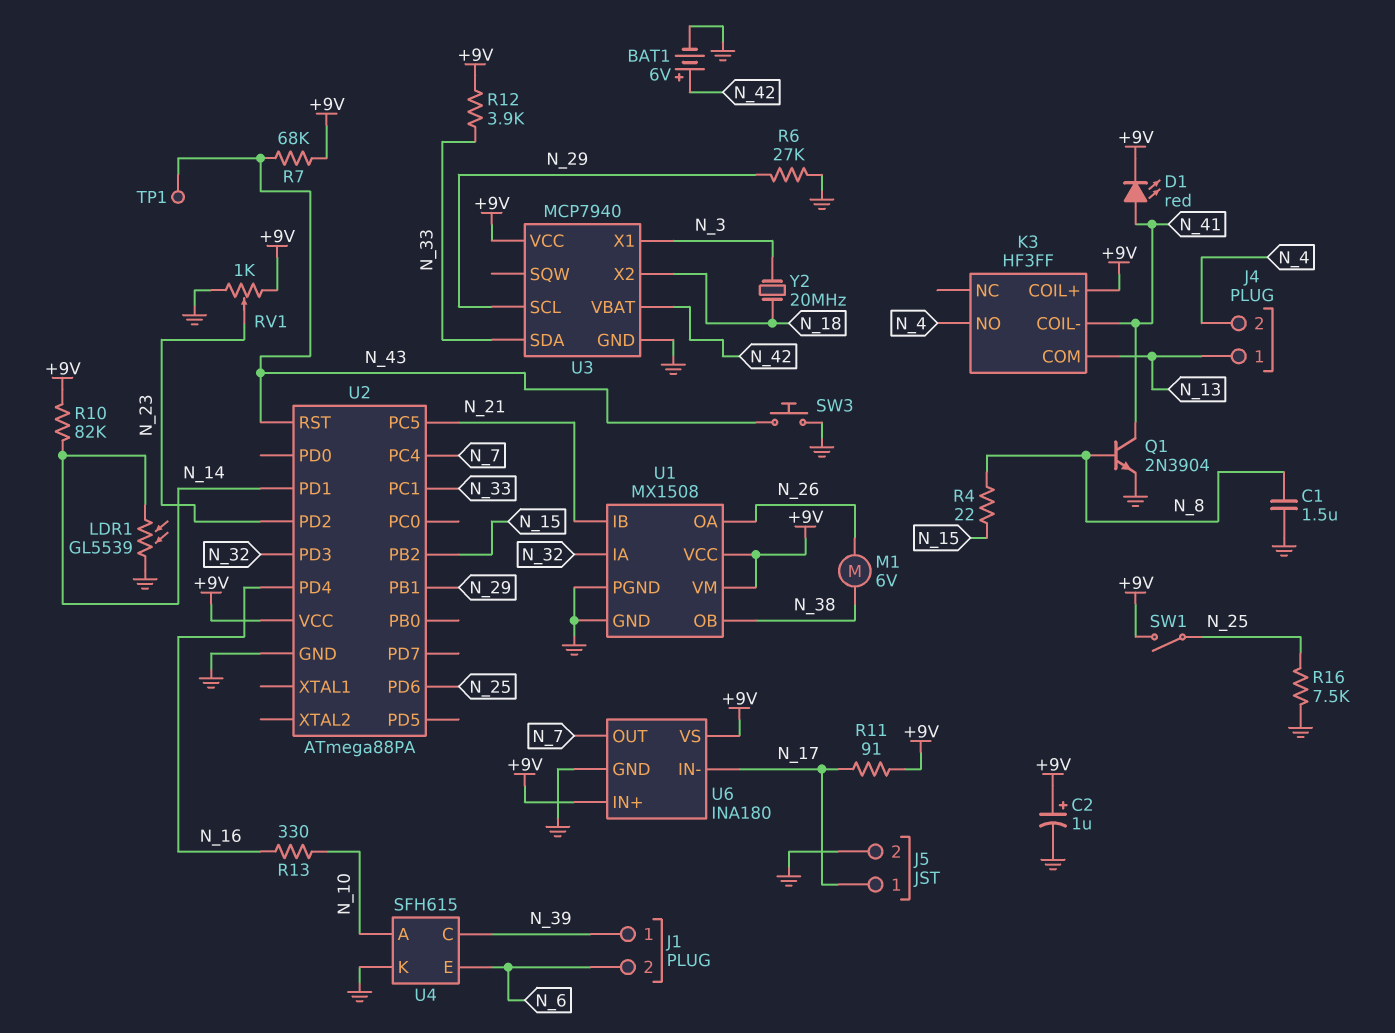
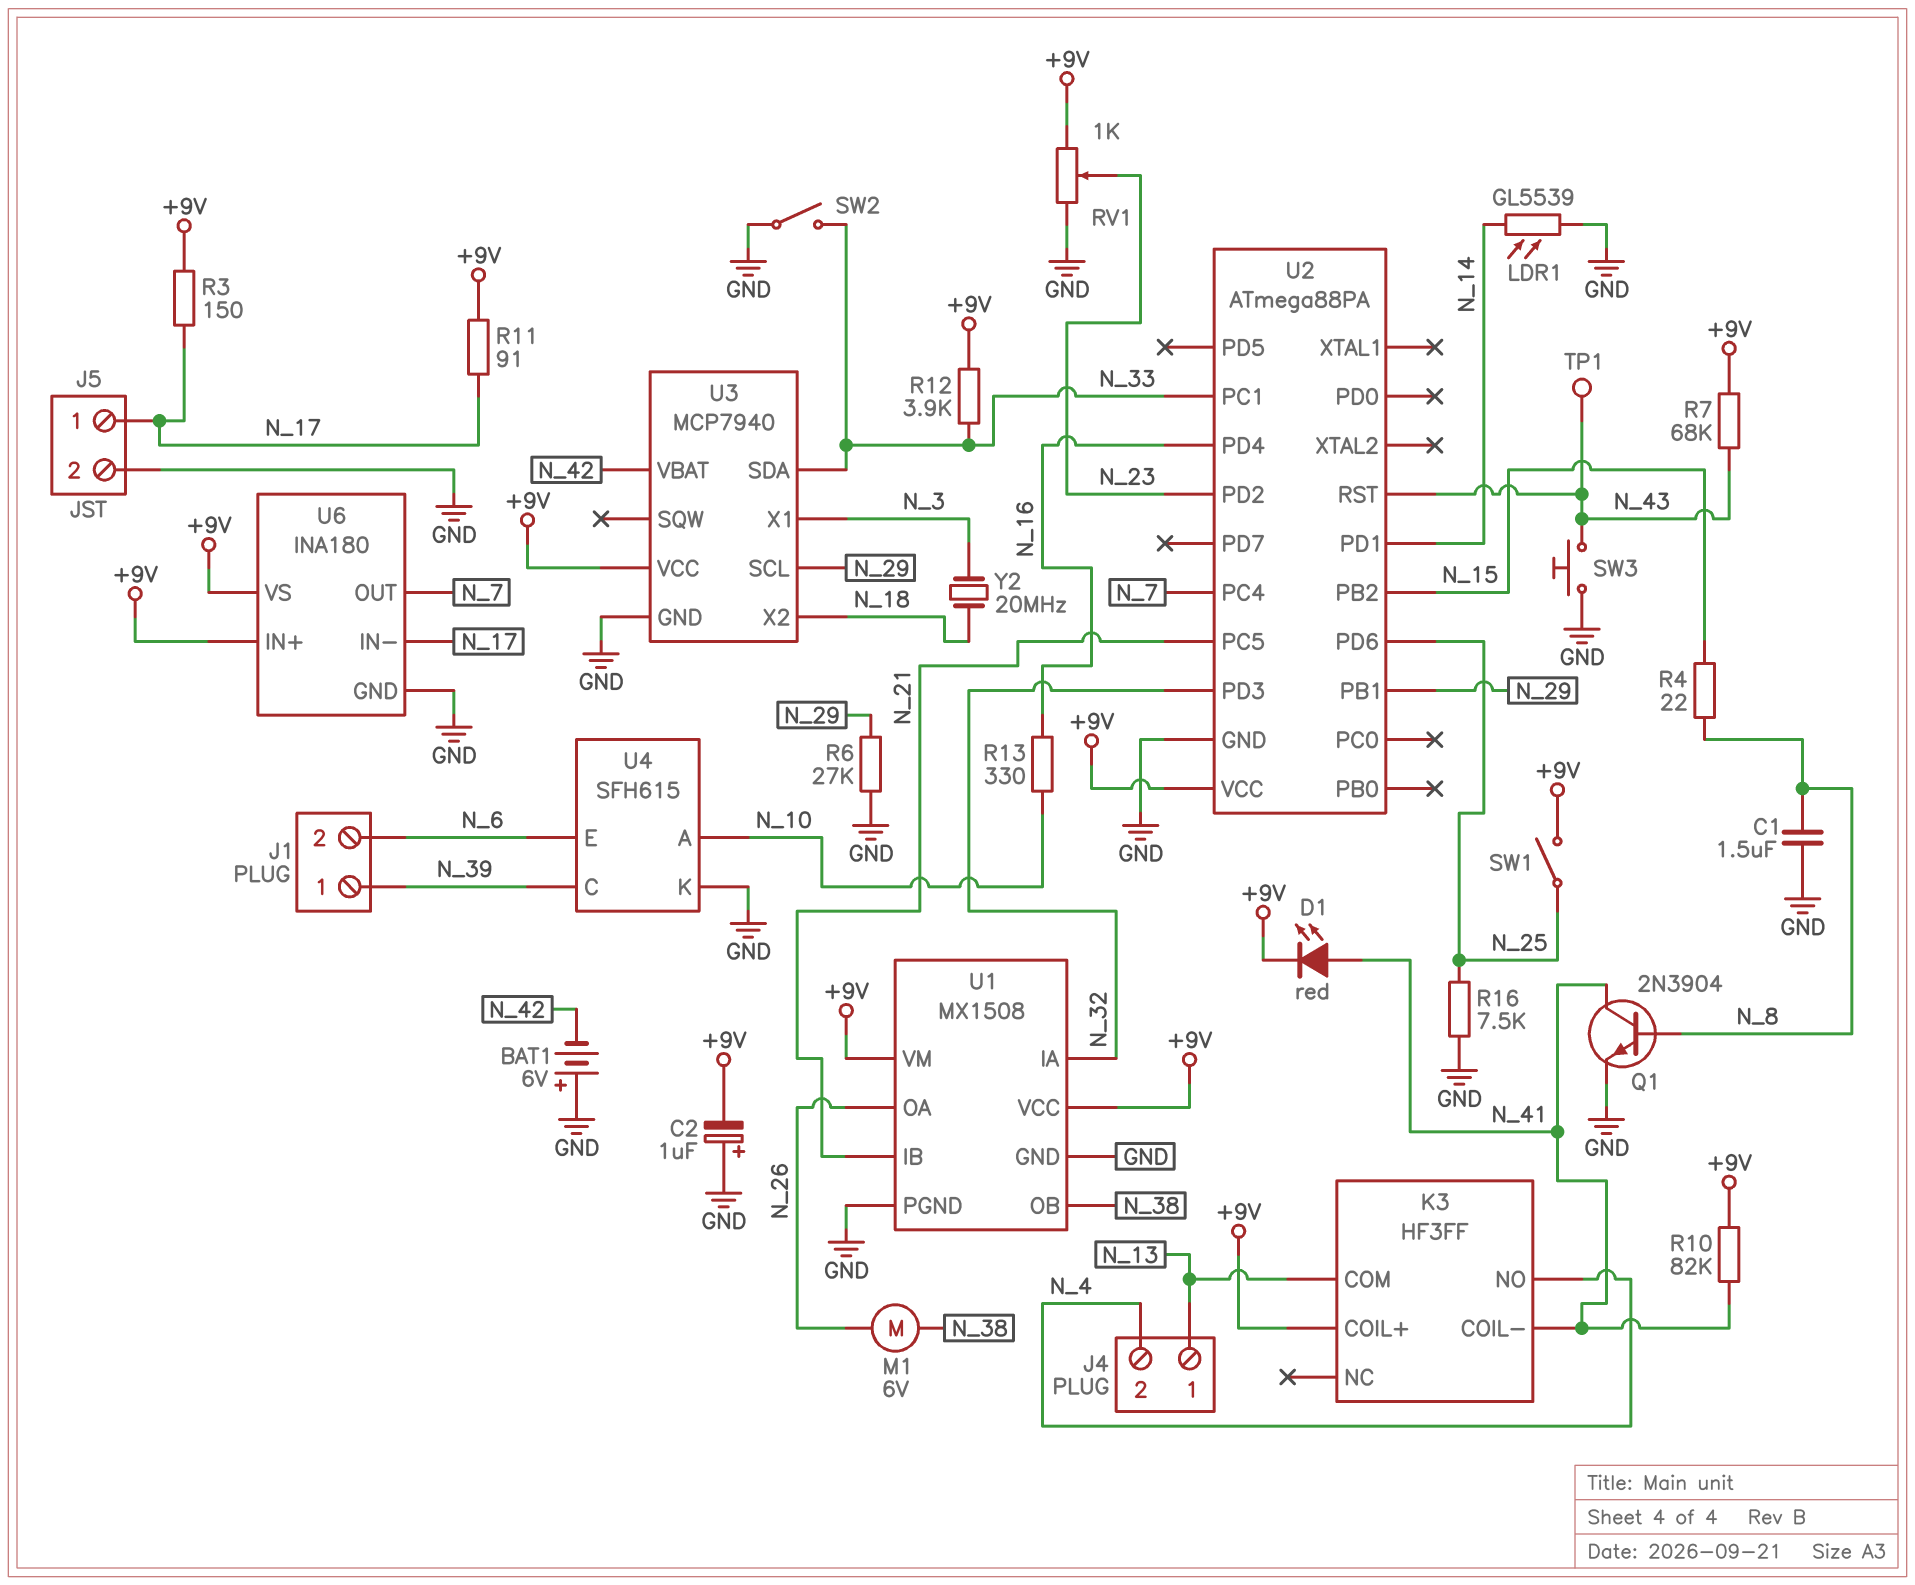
BAT1: 6V (plus N_42, minus GND) -> 6V (plus GND, minus N_42)
C2: 1uF (plus +9V, minus GND) -> 1uF (plus GND, minus +9V)
R3: none -> 150 (+9V, N_17)
R10: 82k (+9V, N_14) -> 82k (+9V, N_41)
SW2: none -> switch (GND, N_33)

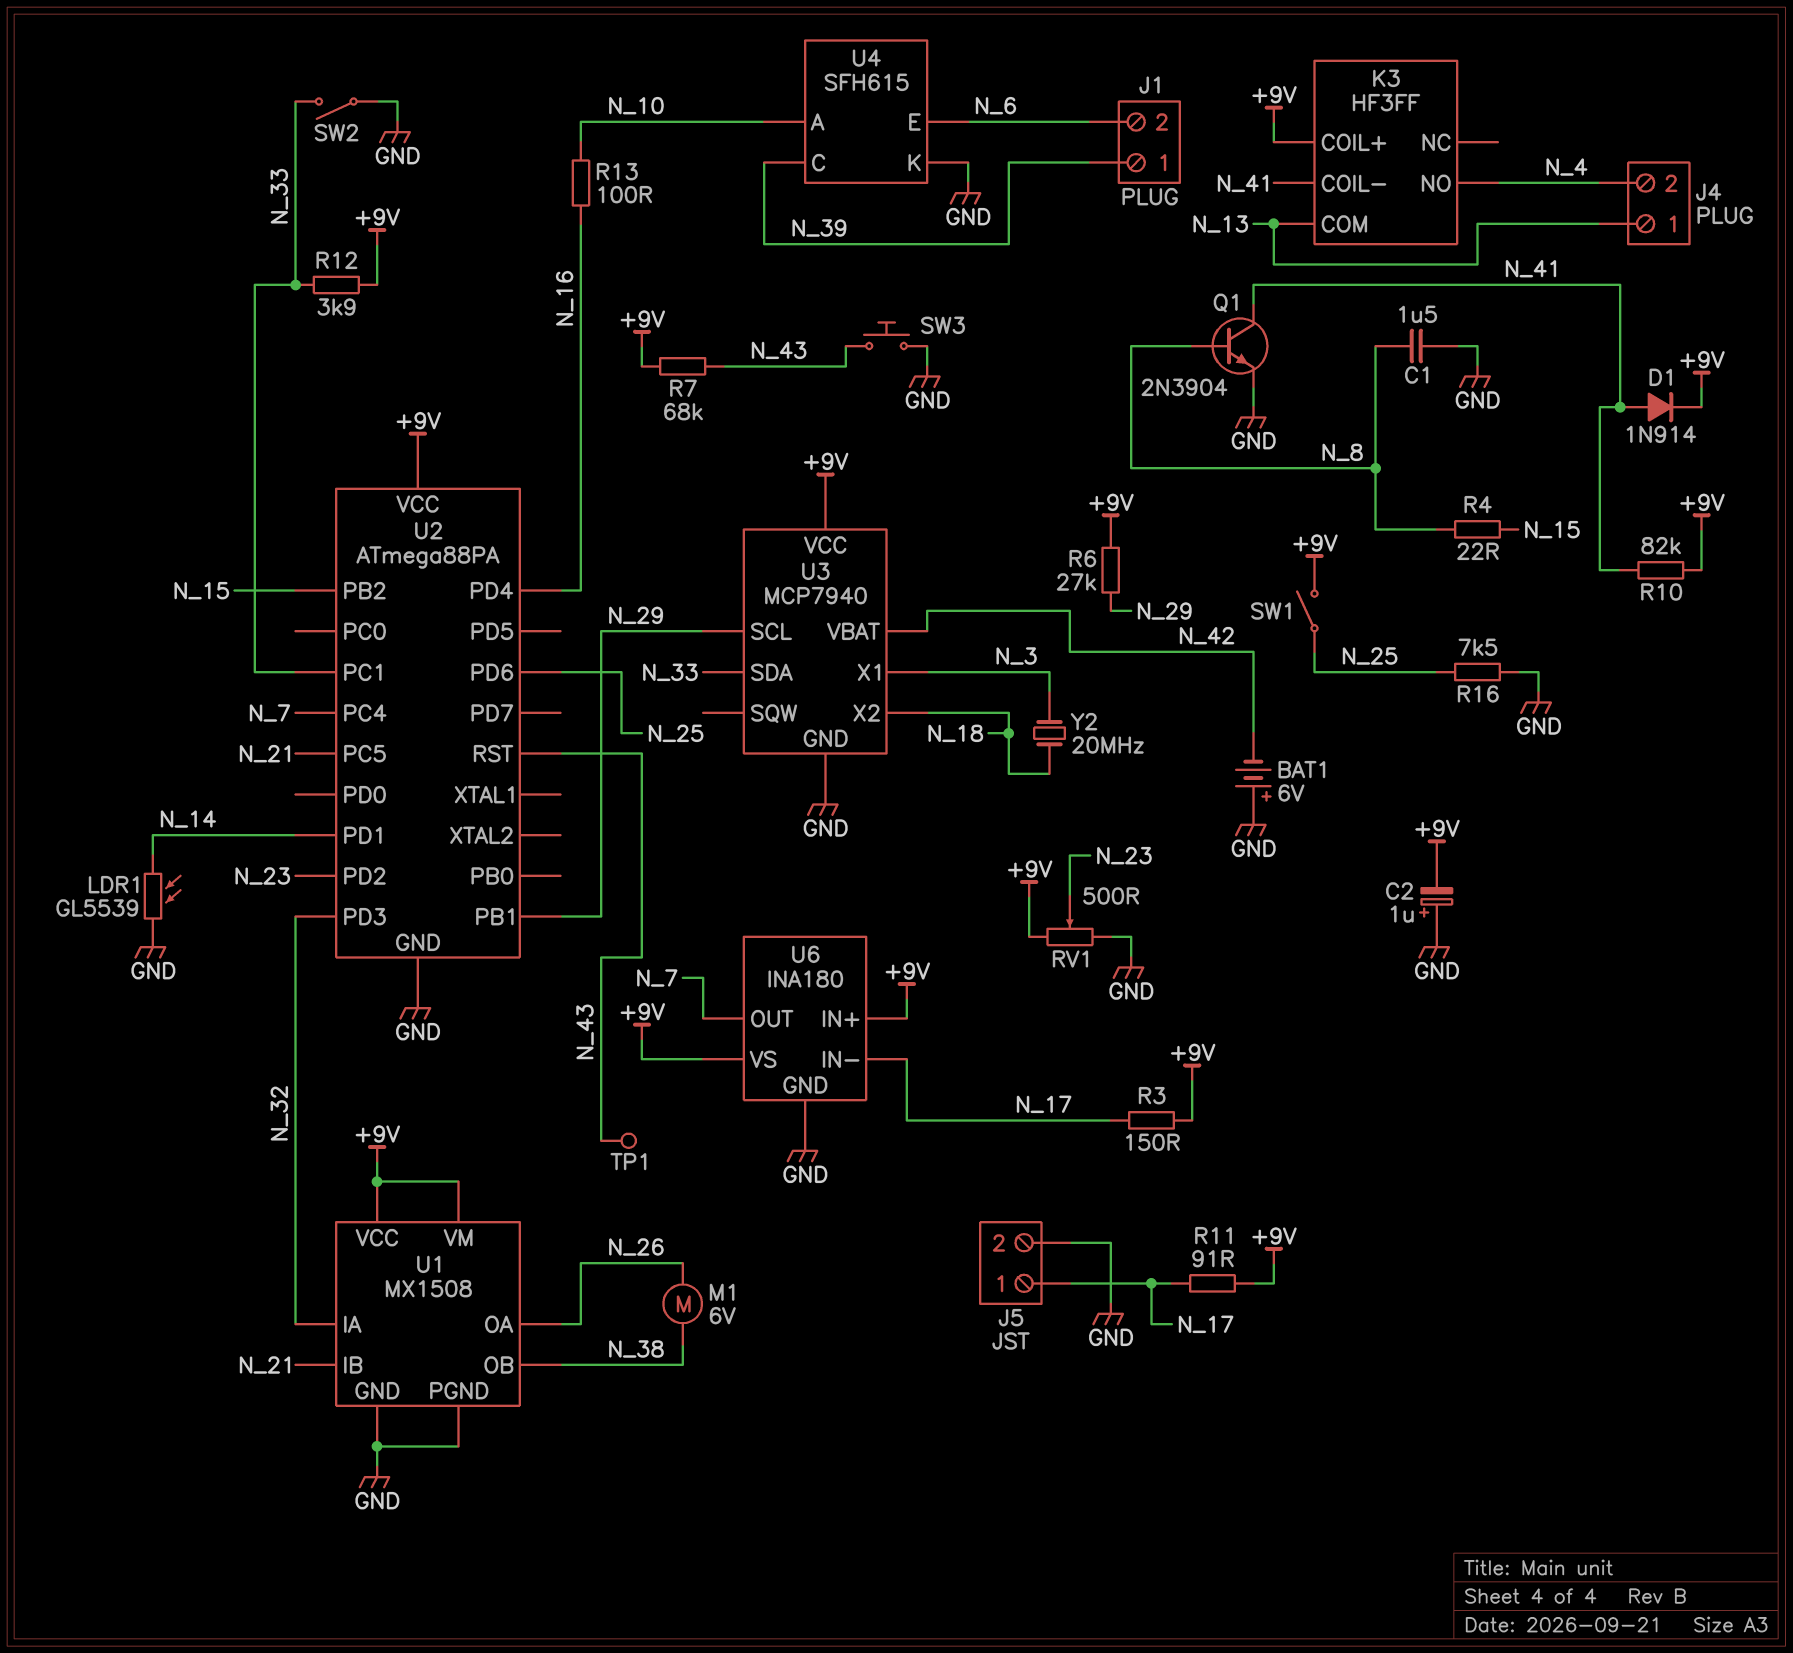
D1: LED red (A N_41, K +9V) -> diode 1N914 (A N_41, K +9V)
R6: 27k (GND, N_29) -> 27k (+9V, N_29)
R13: 330 (N_10, N_16) -> 100 (N_10, N_16)
RV1: 1k (+9V, GND, wiper N_23) -> 500 (+9V, GND, wiper N_23)

